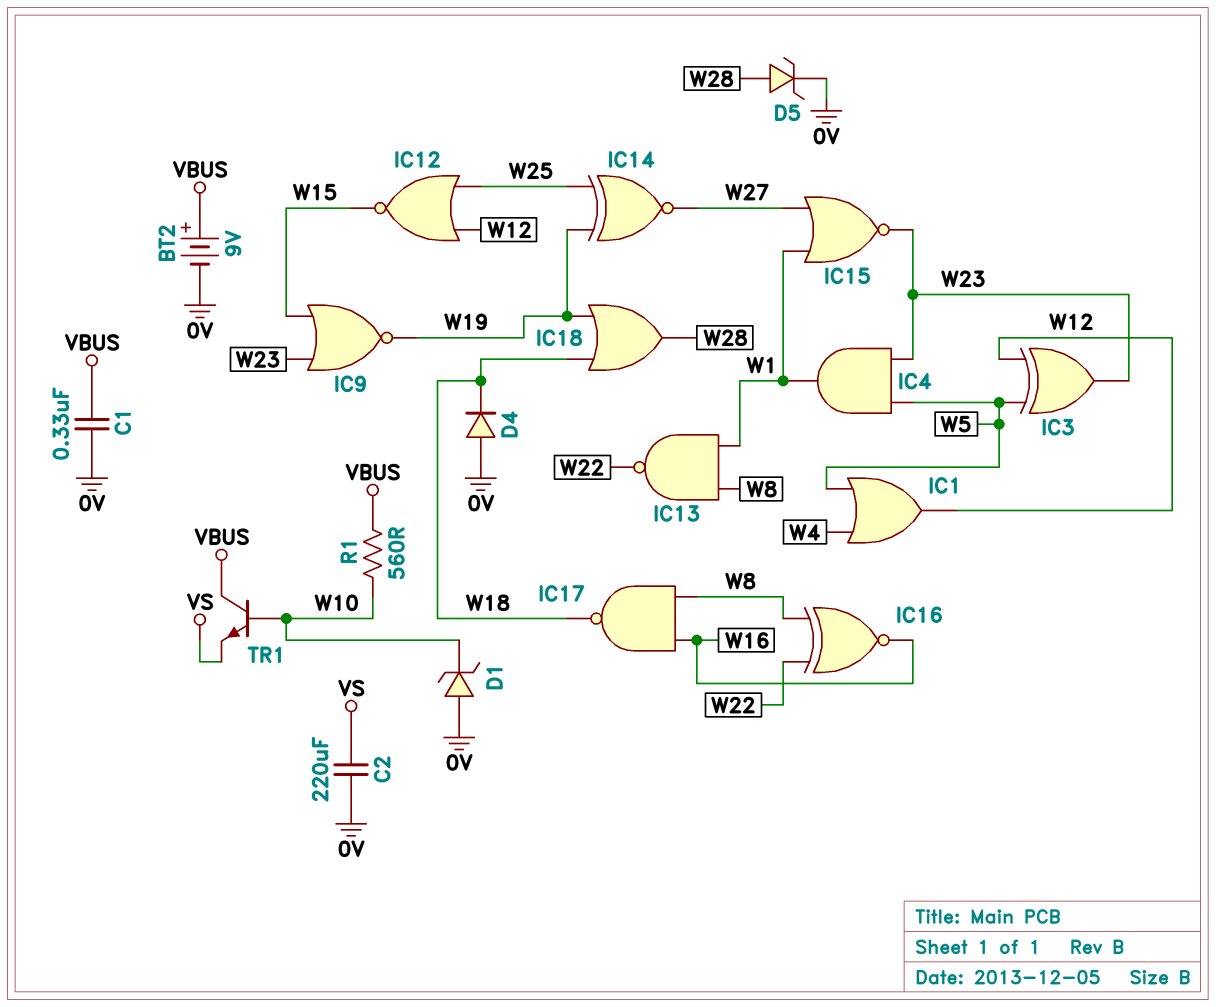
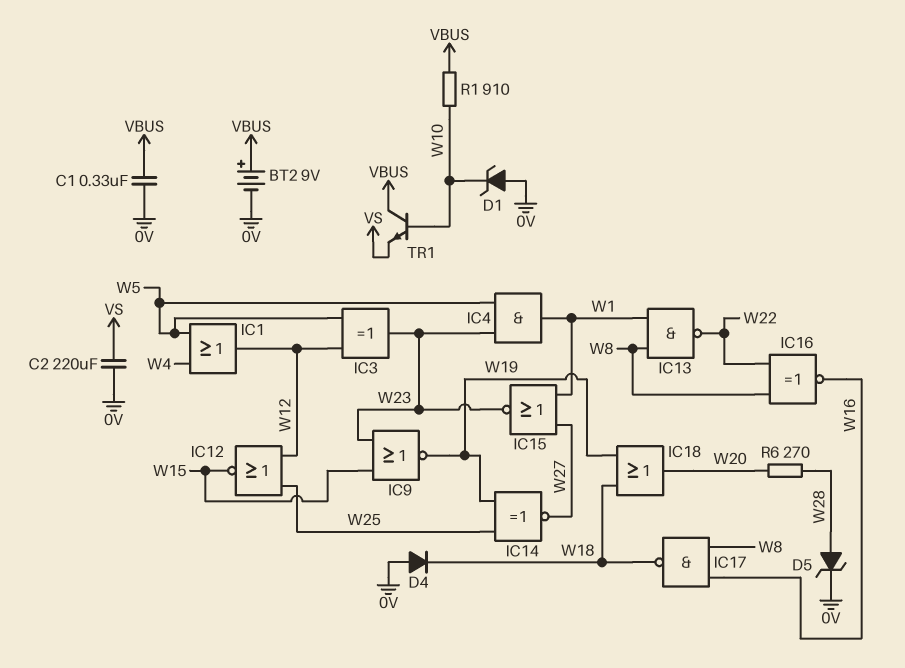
IC18: OR (in W18, in W19, out W28) -> OR (in W18, in W19, out W20)
R1: 560 (VBUS, W10) -> 910 (VBUS, W10)
R6: none -> 270 (W20, W28)

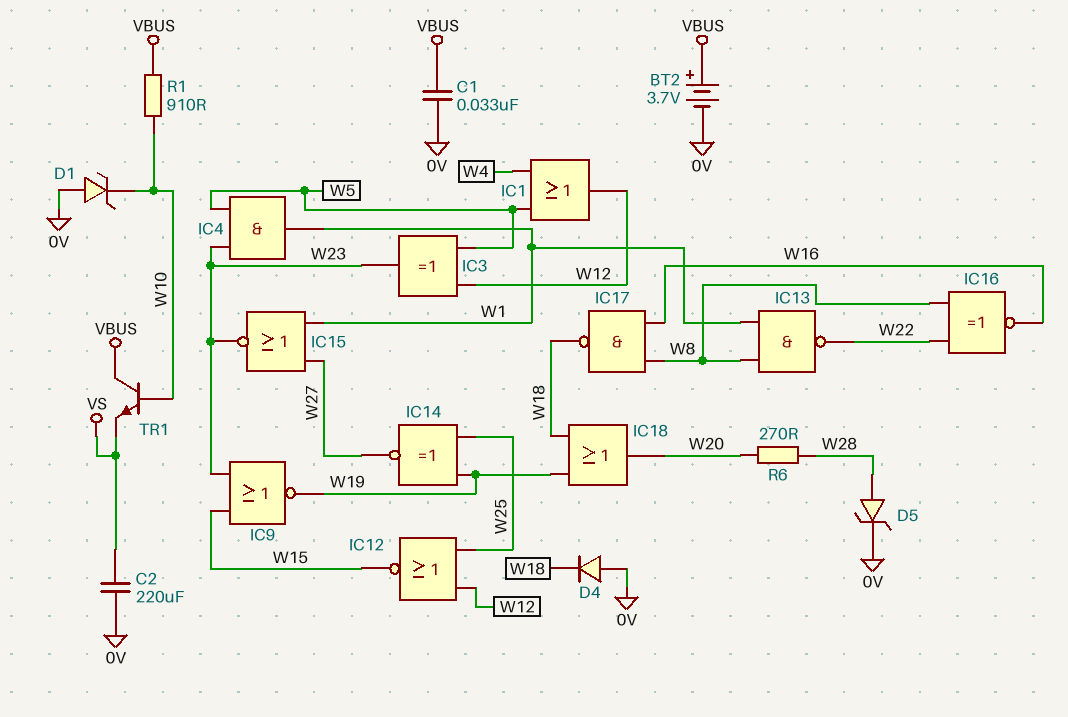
BT2: 9V (plus VBUS, minus 0V) -> 3.7V (plus VBUS, minus 0V)
C1: 330nF (0V, VBUS) -> 33nF (0V, VBUS)

